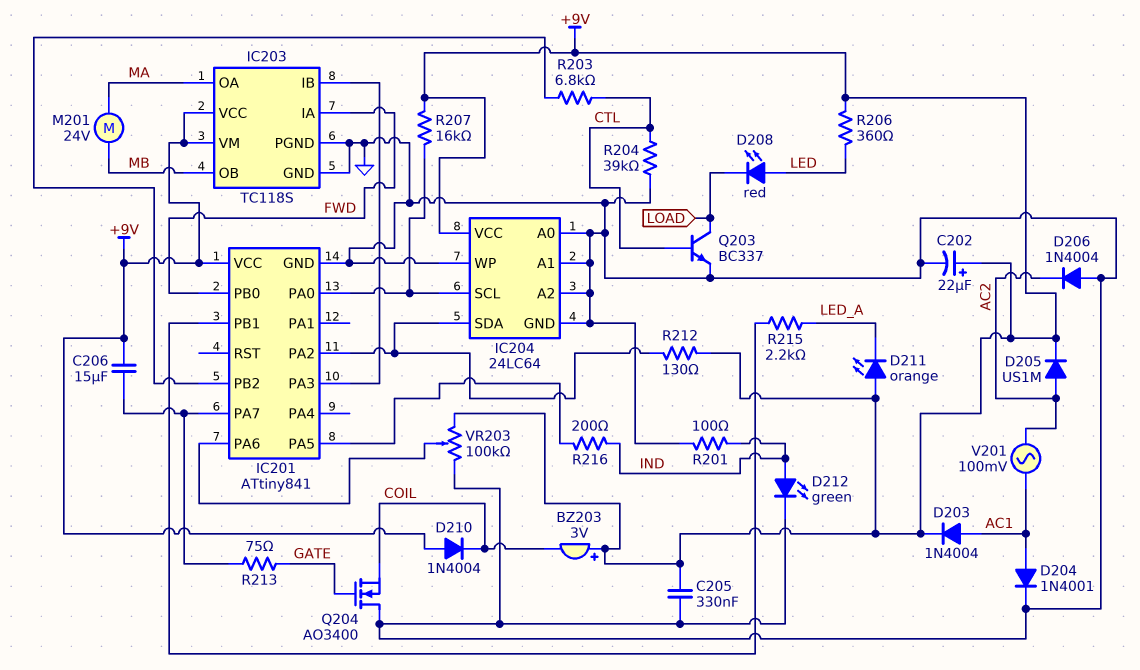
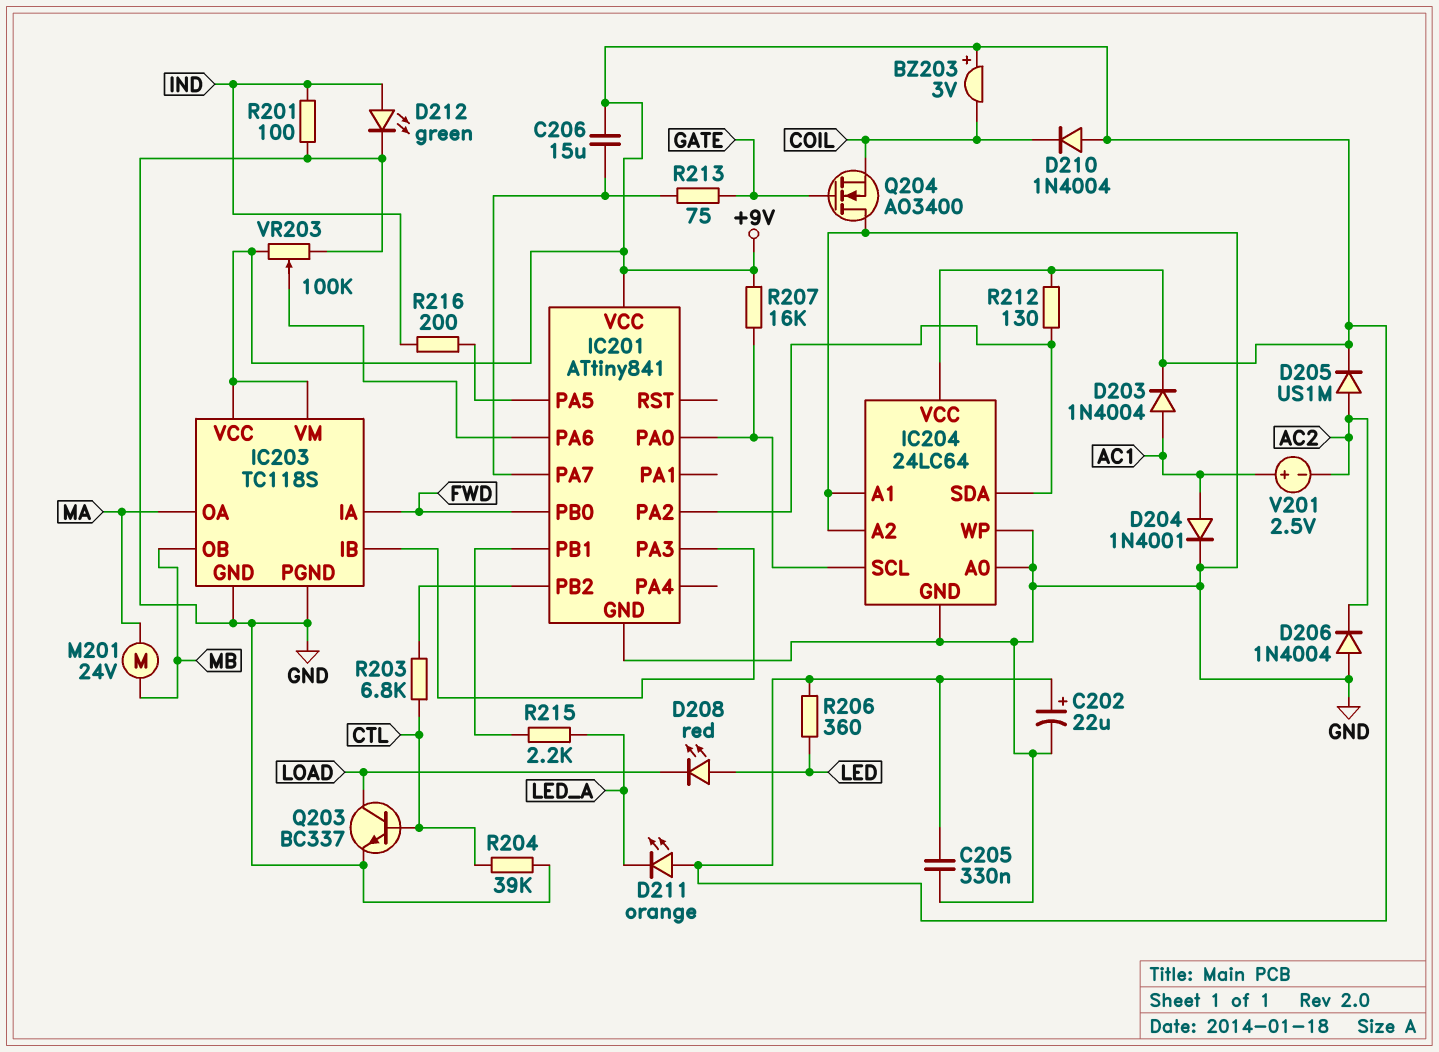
V201: AC 100mV (AC1, AC2) -> 2.5V (plus AC1, minus AC2)

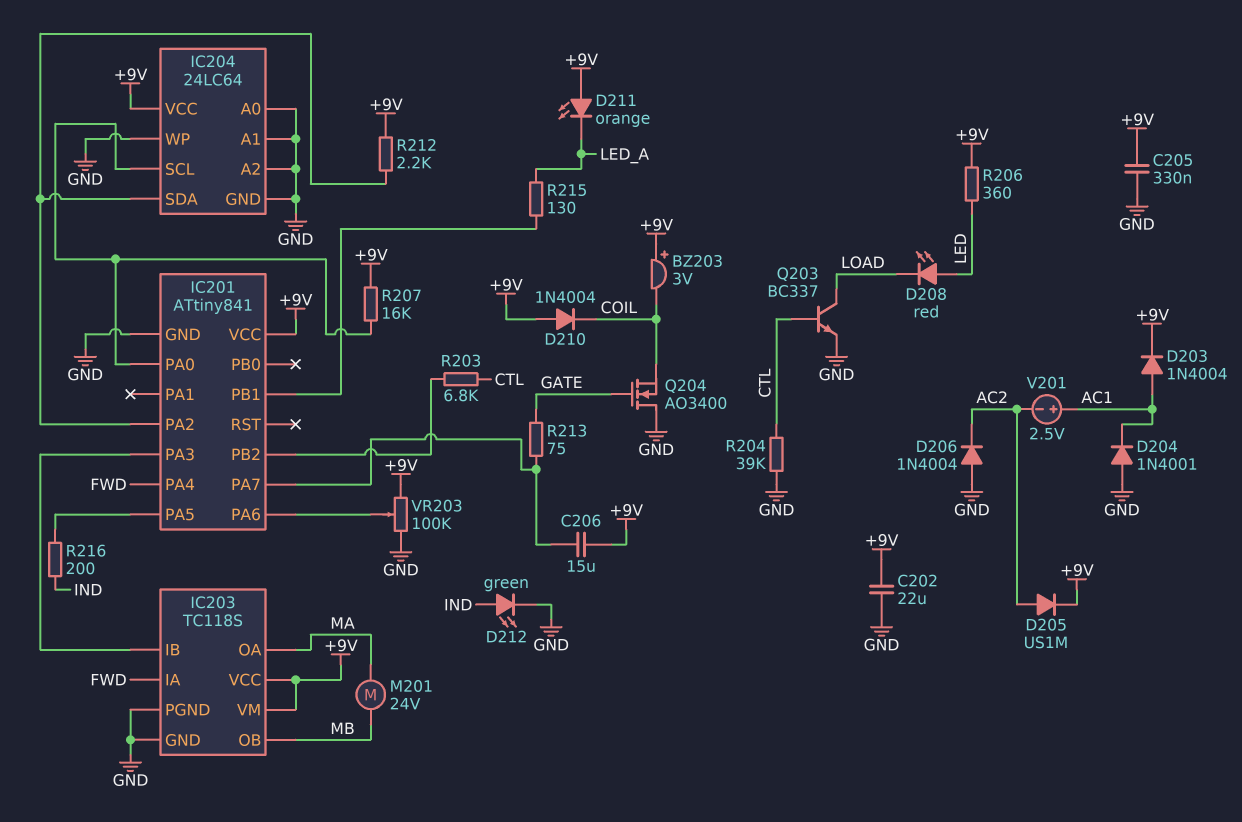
C202: 22uF (plus +9V, minus GND) -> 22uF (+9V, GND)
D204: diode 1N4001 (A AC1, K GND) -> diode 1N4001 (A GND, K AC1)
IC201 pin PA4: none -> FWD
IC201 pin PB0: FWD -> none
R201: 100 (GND, IND) -> none
R212: 130 (+9V, IC201/PA2) -> 2.2k (+9V, IC201/PA2)
R215: 2.2k (IC201/PB1, LED_A) -> 130 (IC201/PB1, LED_A)

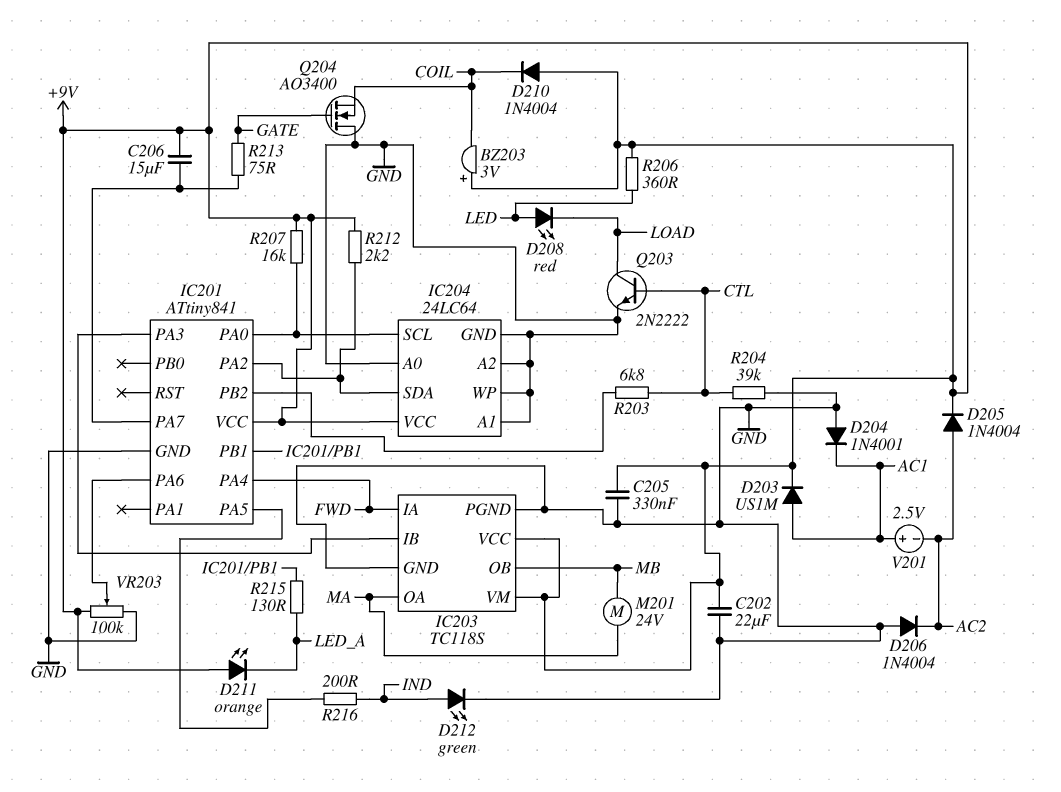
D203: diode 1N4004 (A AC1, K +9V) -> diode US1M (A AC1, K +9V)
D205: diode US1M (A AC2, K +9V) -> diode 1N4004 (A AC2, K +9V)
Q203: NPN BC337 (B CTL, C LOAD, E GND) -> NPN 2N2222 (B CTL, C LOAD, E GND)

